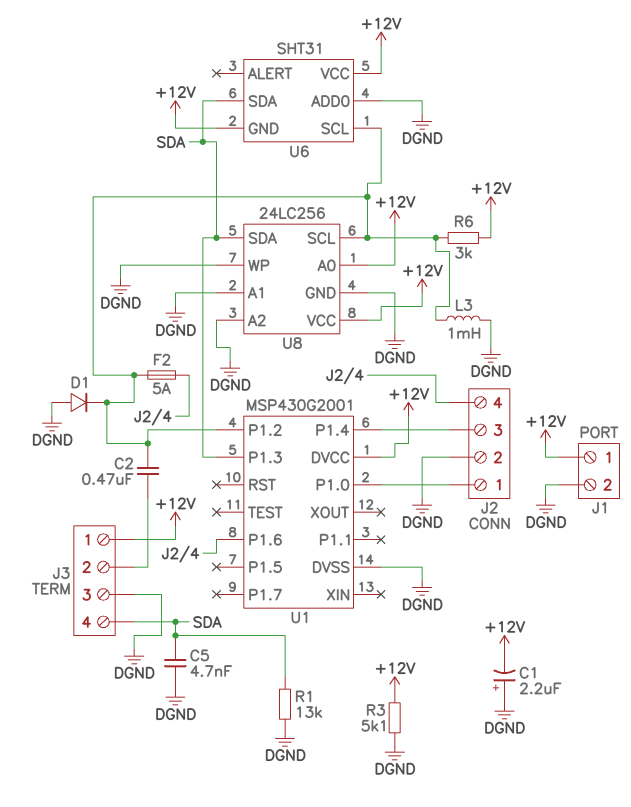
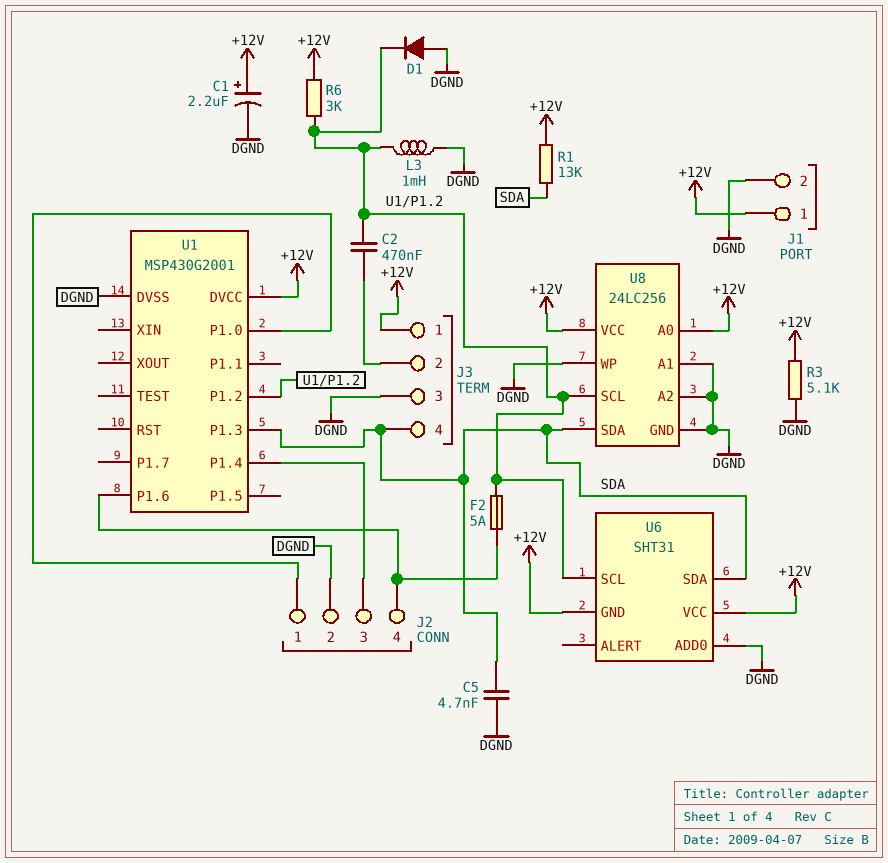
C1: 2.2uF (plus DGND, minus +12V) -> 2.2uF (plus +12V, minus DGND)
R1: 13k (DGND, SDA) -> 13k (+12V, SDA)

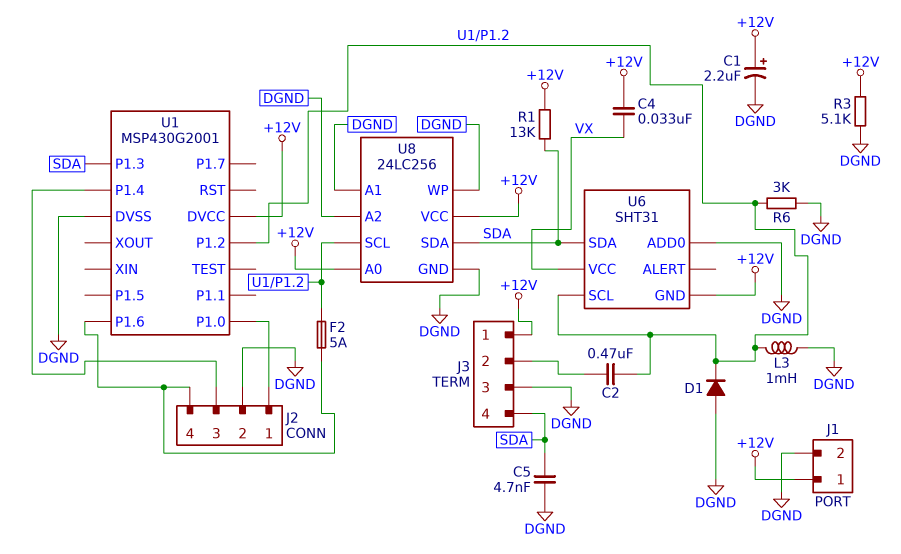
C4: none -> 33nF (+12V, VX)
R6: 3k (+12V, U1/P1.2) -> 3k (DGND, U1/P1.2)
U6 pin VCC: +12V -> VX

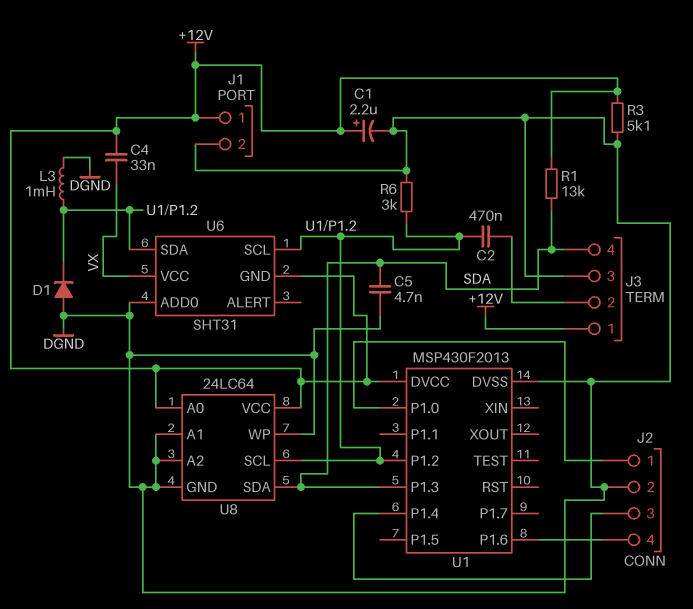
F2: 5A (J2/4, U1/P1.2) -> none
U1: MSP430G2001 -> MSP430F2013
U6 pin SDA: SDA -> U1/P1.2
U8: 24LC256 -> 24LC64

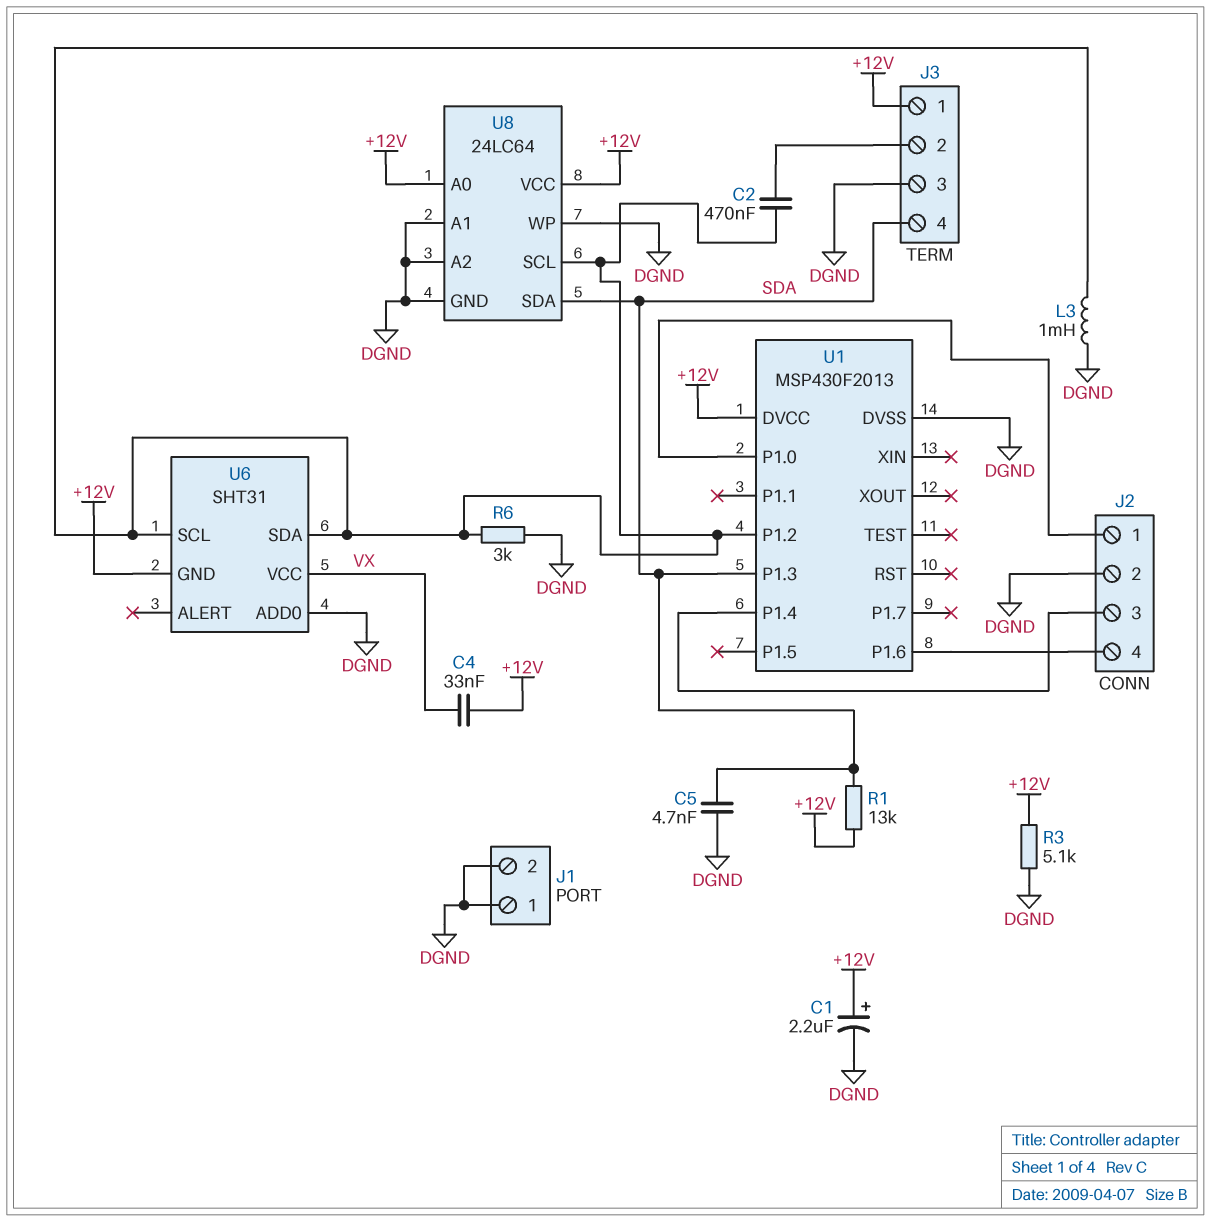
D1: diode (A DGND, K U1/P1.2) -> none
J1 pin 1: +12V -> DGND

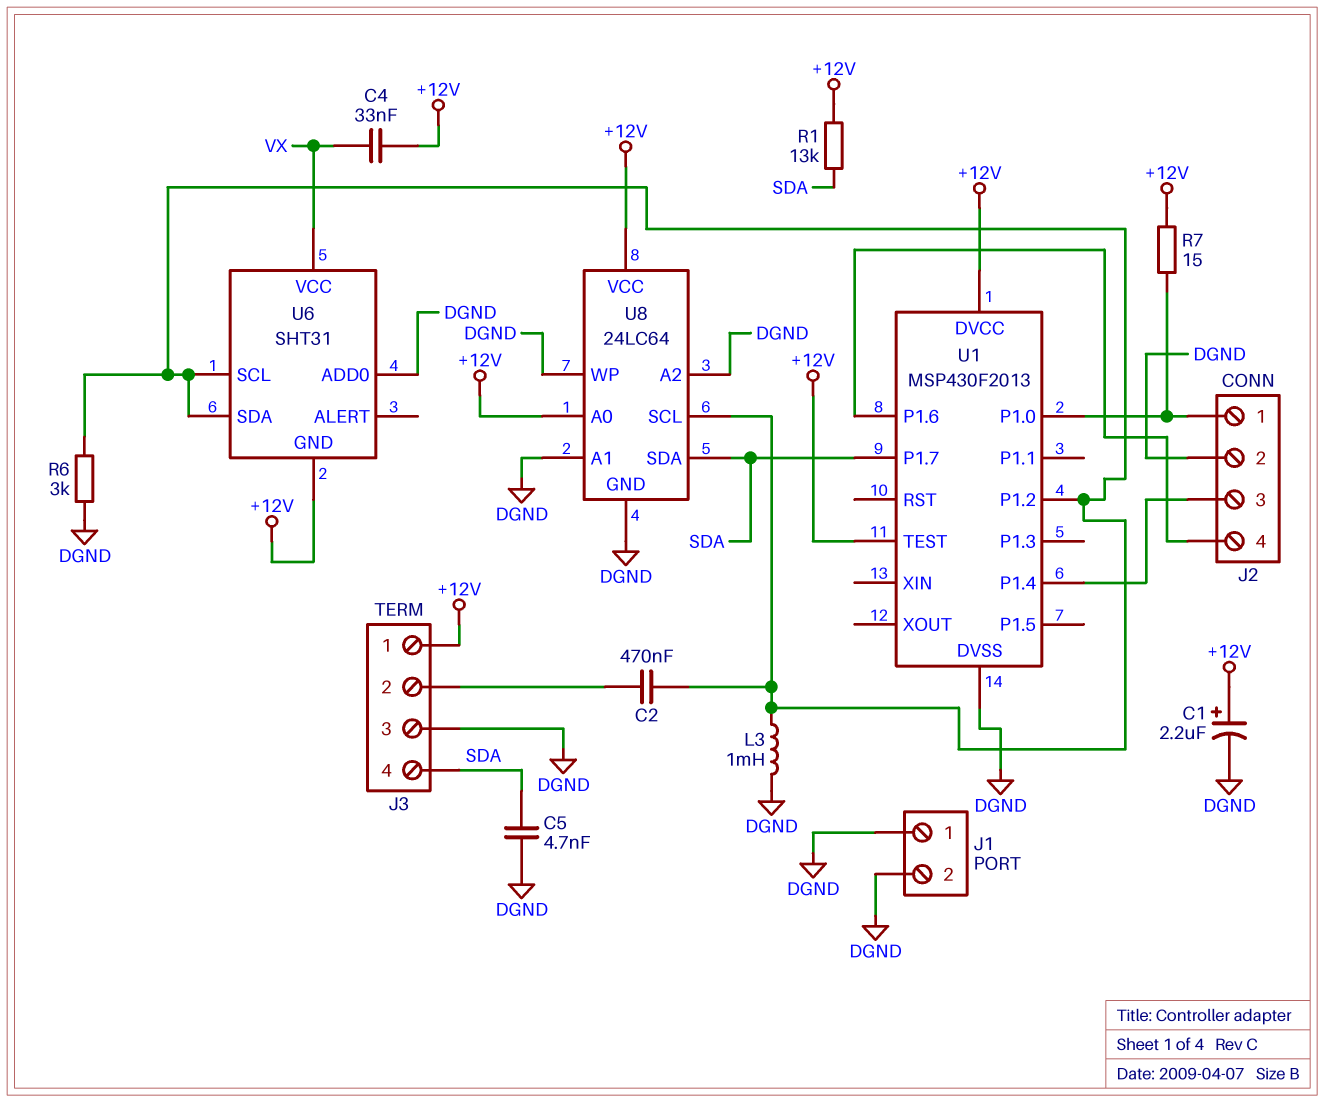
R3: 5.1k (+12V, DGND) -> none
R7: none -> 15 (+12V, J2/1)
U1 pin P1.3: SDA -> none
U1 pin P1.7: none -> SDA
U1 pin TEST: none -> +12V

